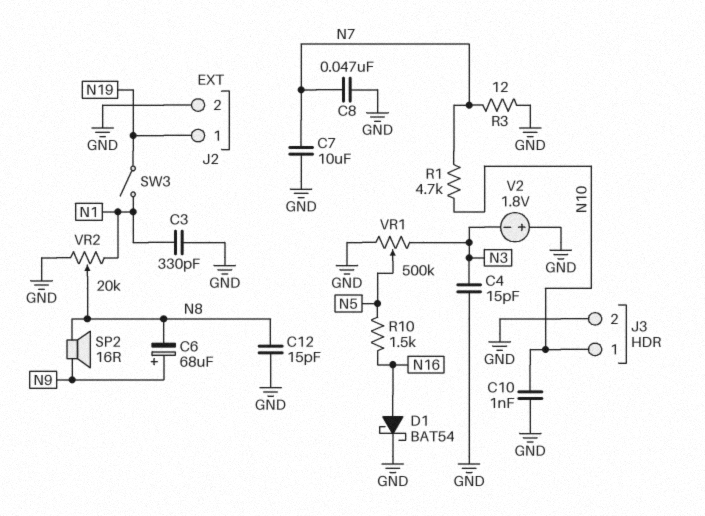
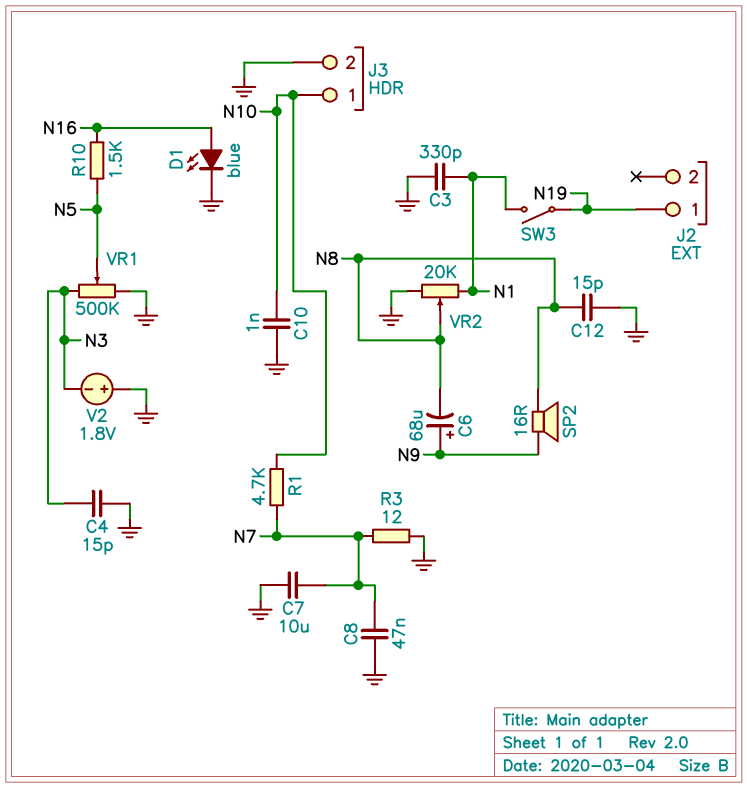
D1: schottky BAT54 (A N16, K GND) -> LED blue (A N16, K GND)
J2 pin 2: GND -> none

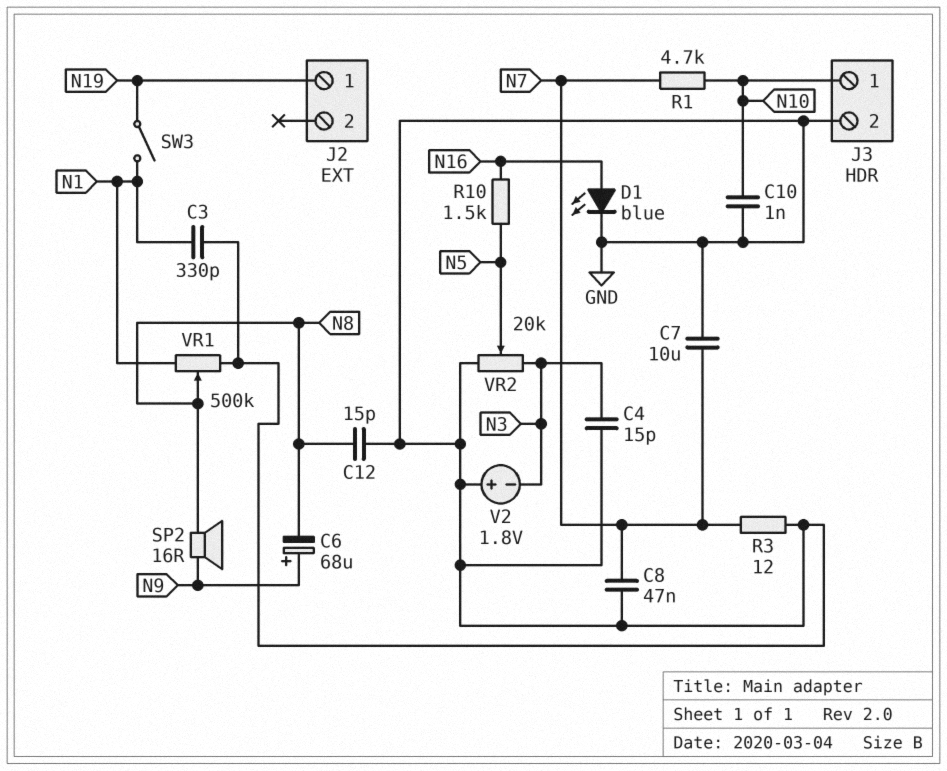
VR1: 500k (GND, N3, wiper N5) -> 500k (GND, N1, wiper N8)
VR2: 20k (GND, N1, wiper N8) -> 20k (GND, N3, wiper N5)

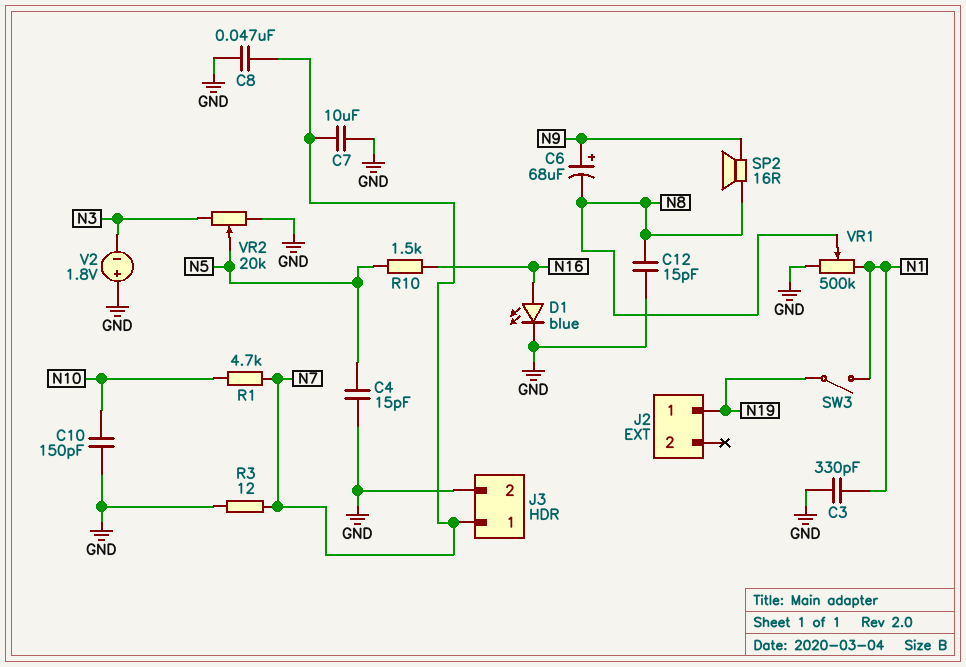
C4: 15pF (GND, N3) -> 15pF (GND, N5)
C10: 1nF (GND, N10) -> 150pF (GND, N10)
J3 pin 1: N10 -> N7

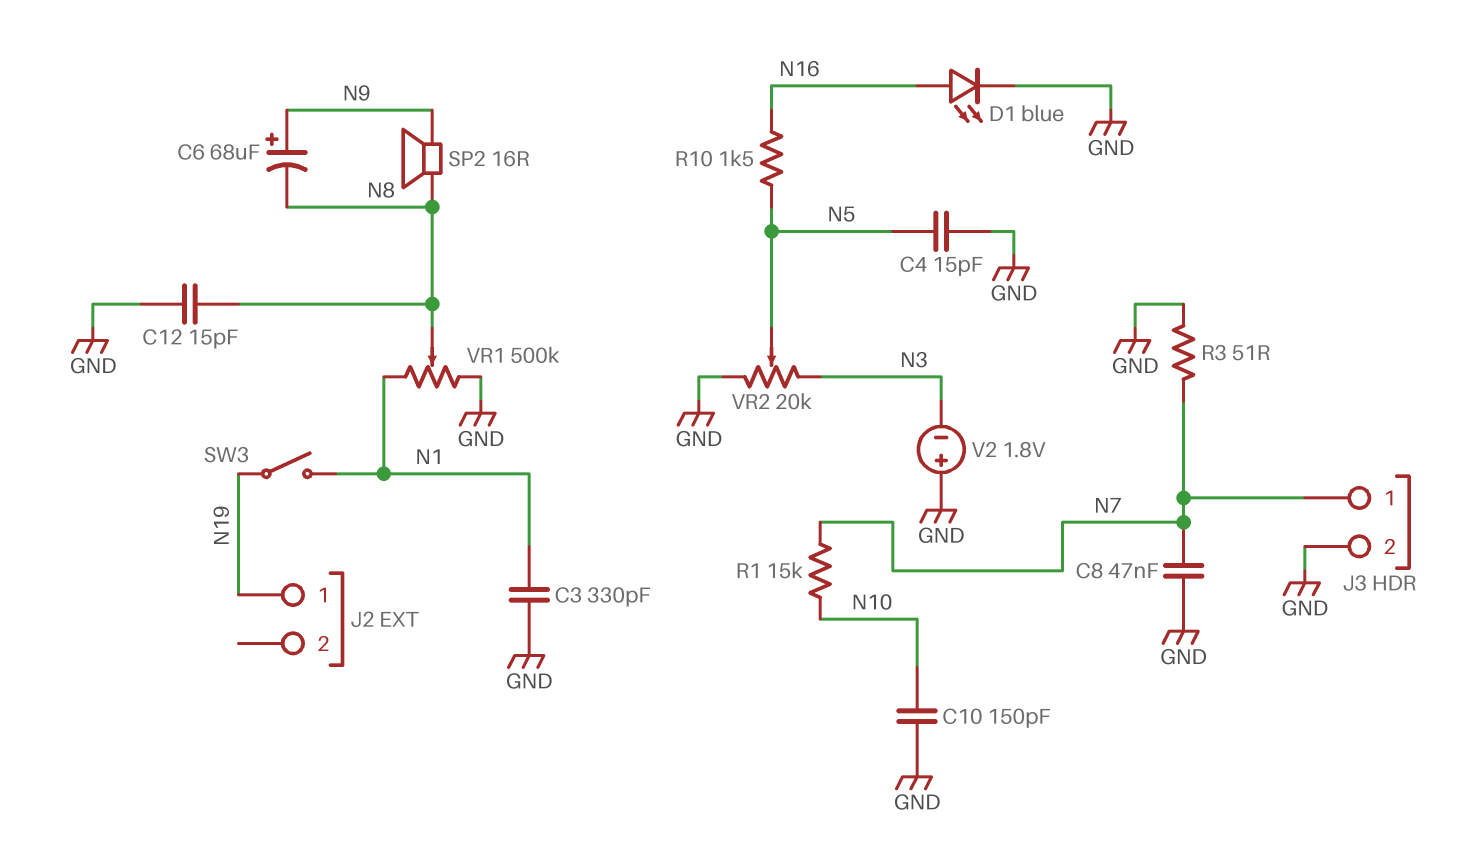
C7: 10uF (GND, N7) -> none
R1: 4.7k (N7, N10) -> 15k (N7, N10)
R3: 12 (GND, N7) -> 51 (GND, N7)

